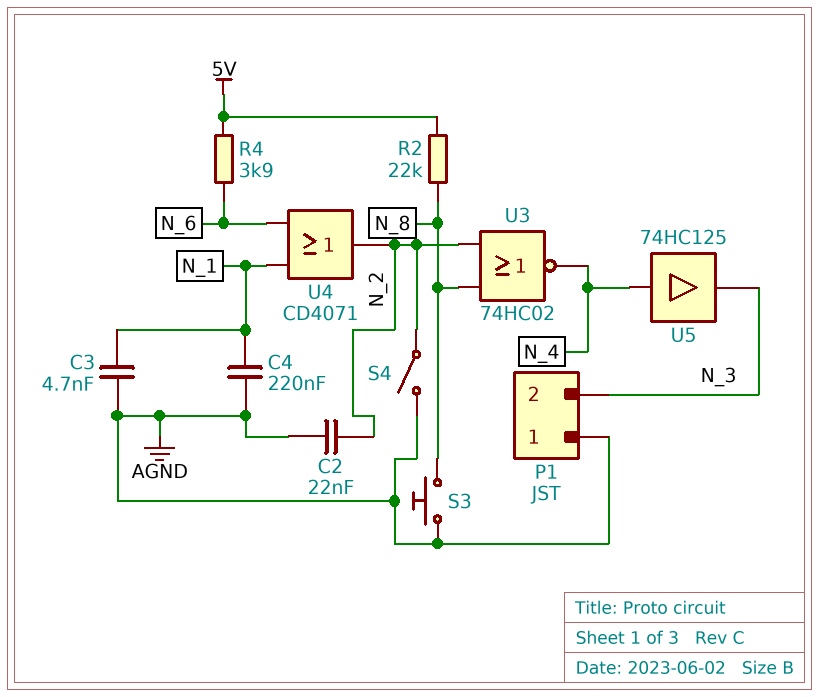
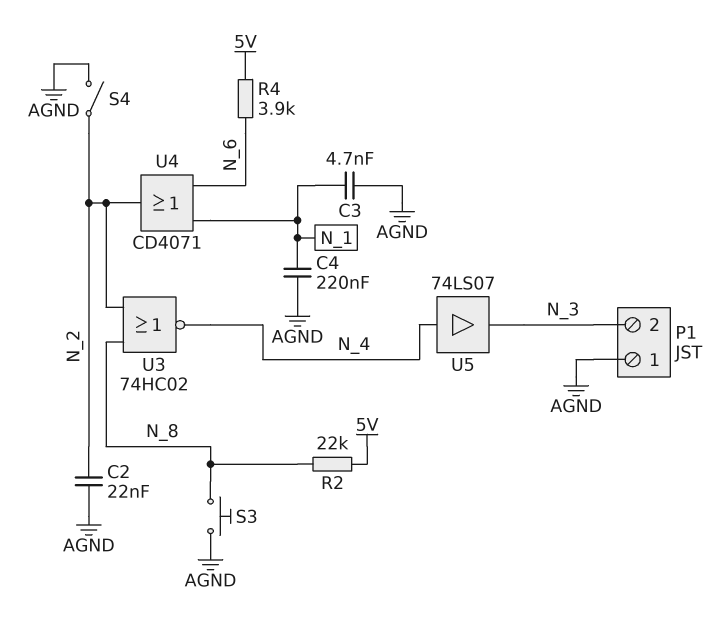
U5: buffer 74HC125 (in N_4, out N_3) -> buffer 74LS07 (in N_4, out N_3)

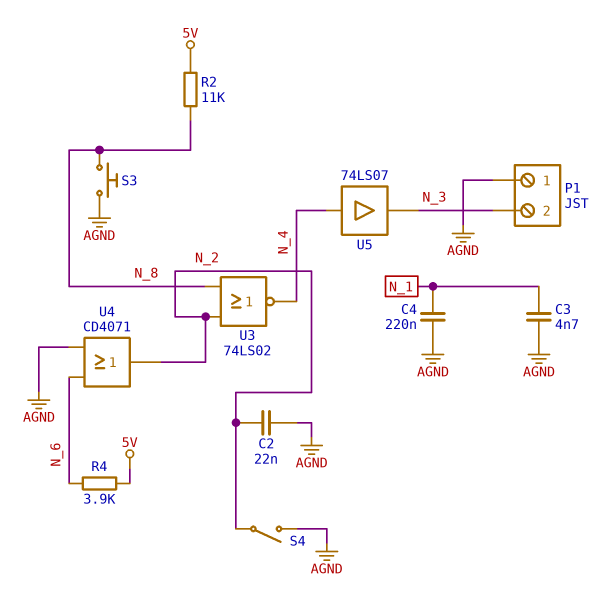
R2: 22k (5V, N_8) -> 11k (5V, N_8)
U3: NOR 74HC02 (in N_2, in N_8, out N_4) -> NOR 74LS02 (in N_2, in N_8, out N_4)
U4: OR CD4071 (in N_1, in N_6, out N_2) -> OR CD4071 (in AGND, in N_6, out N_2)

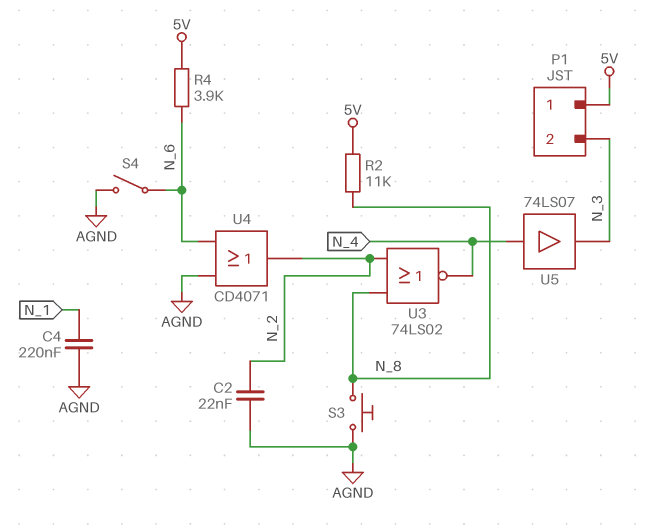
C3: 4.7nF (AGND, N_1) -> none
P1 pin 1: AGND -> 5V
S4: switch (AGND, N_2) -> switch (AGND, N_6)

